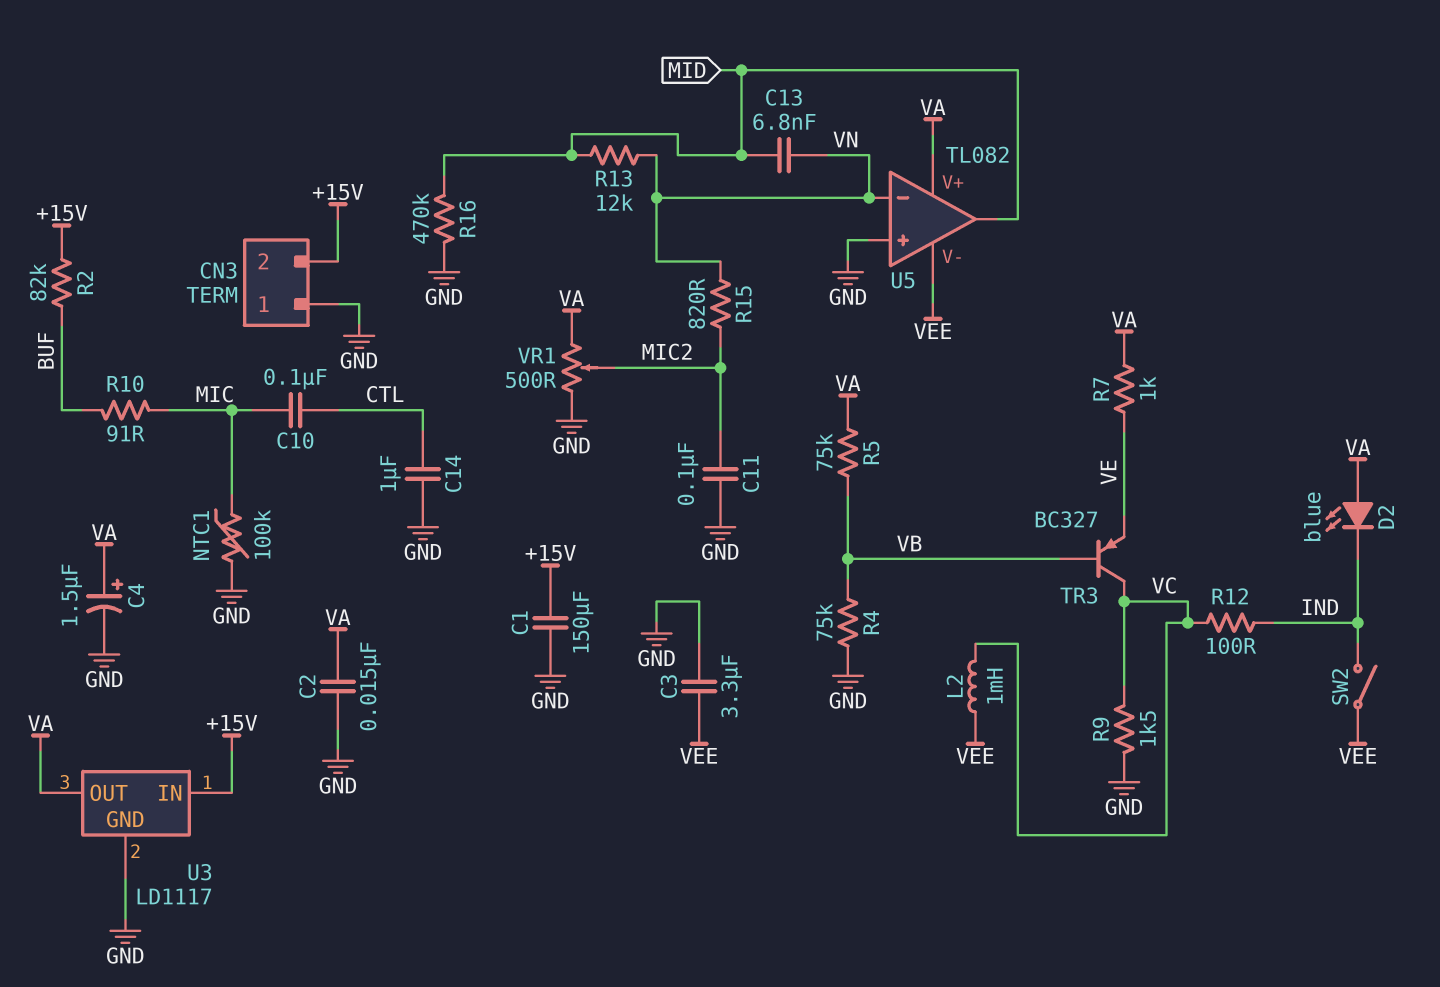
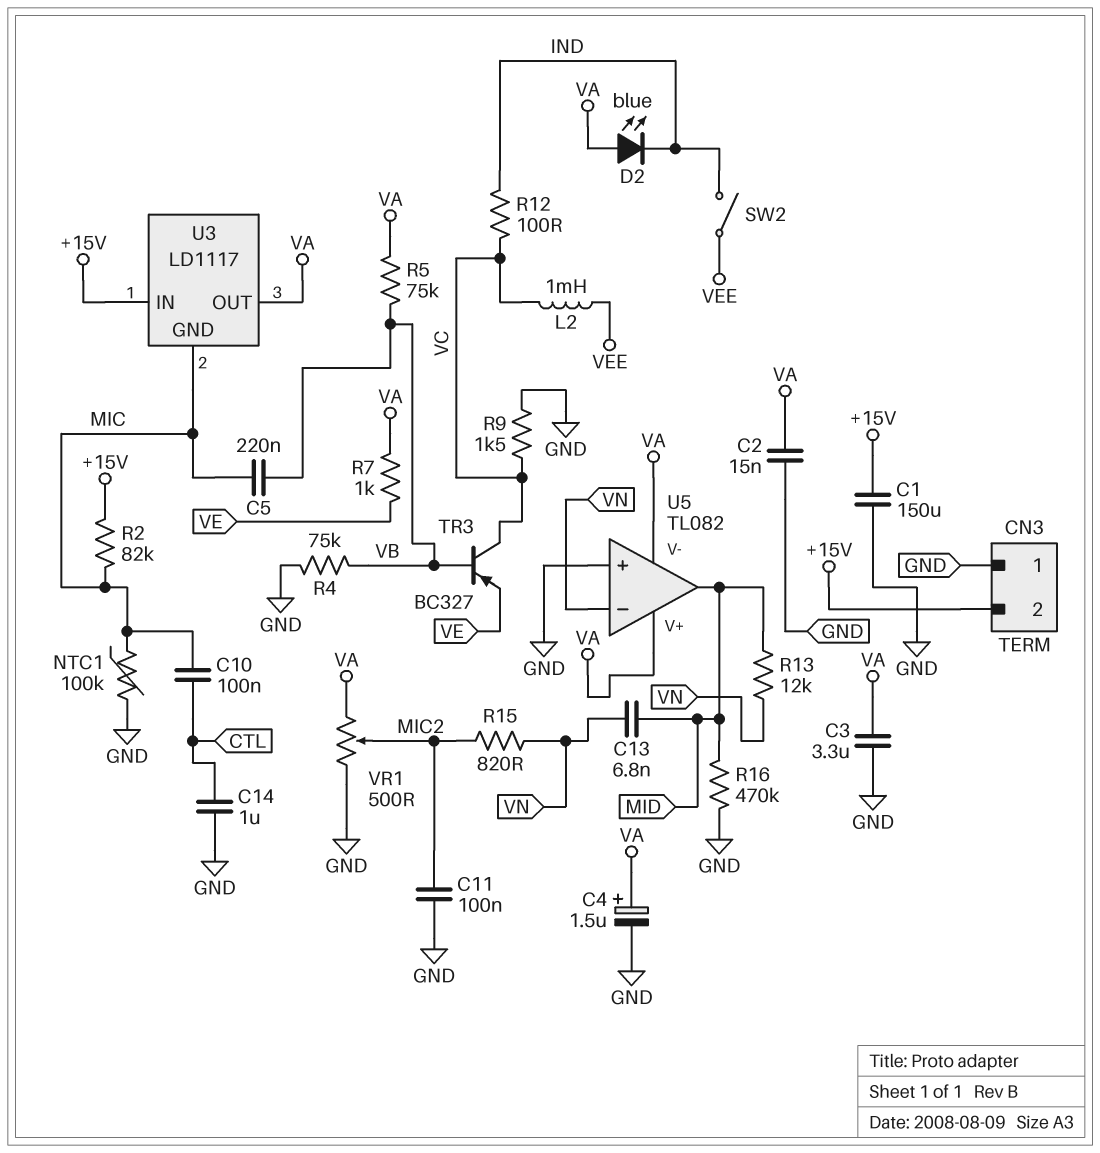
C3: 3.3uF (GND, VEE) -> 3.3uF (GND, VA)
C5: none -> 220nF (MIC, VB)
R2: 82k (+15V, BUF) -> 82k (+15V, MIC)
R10: 91 (BUF, MIC) -> none
U3 pin GND: GND -> MIC
U5 pin V-: VEE -> VA

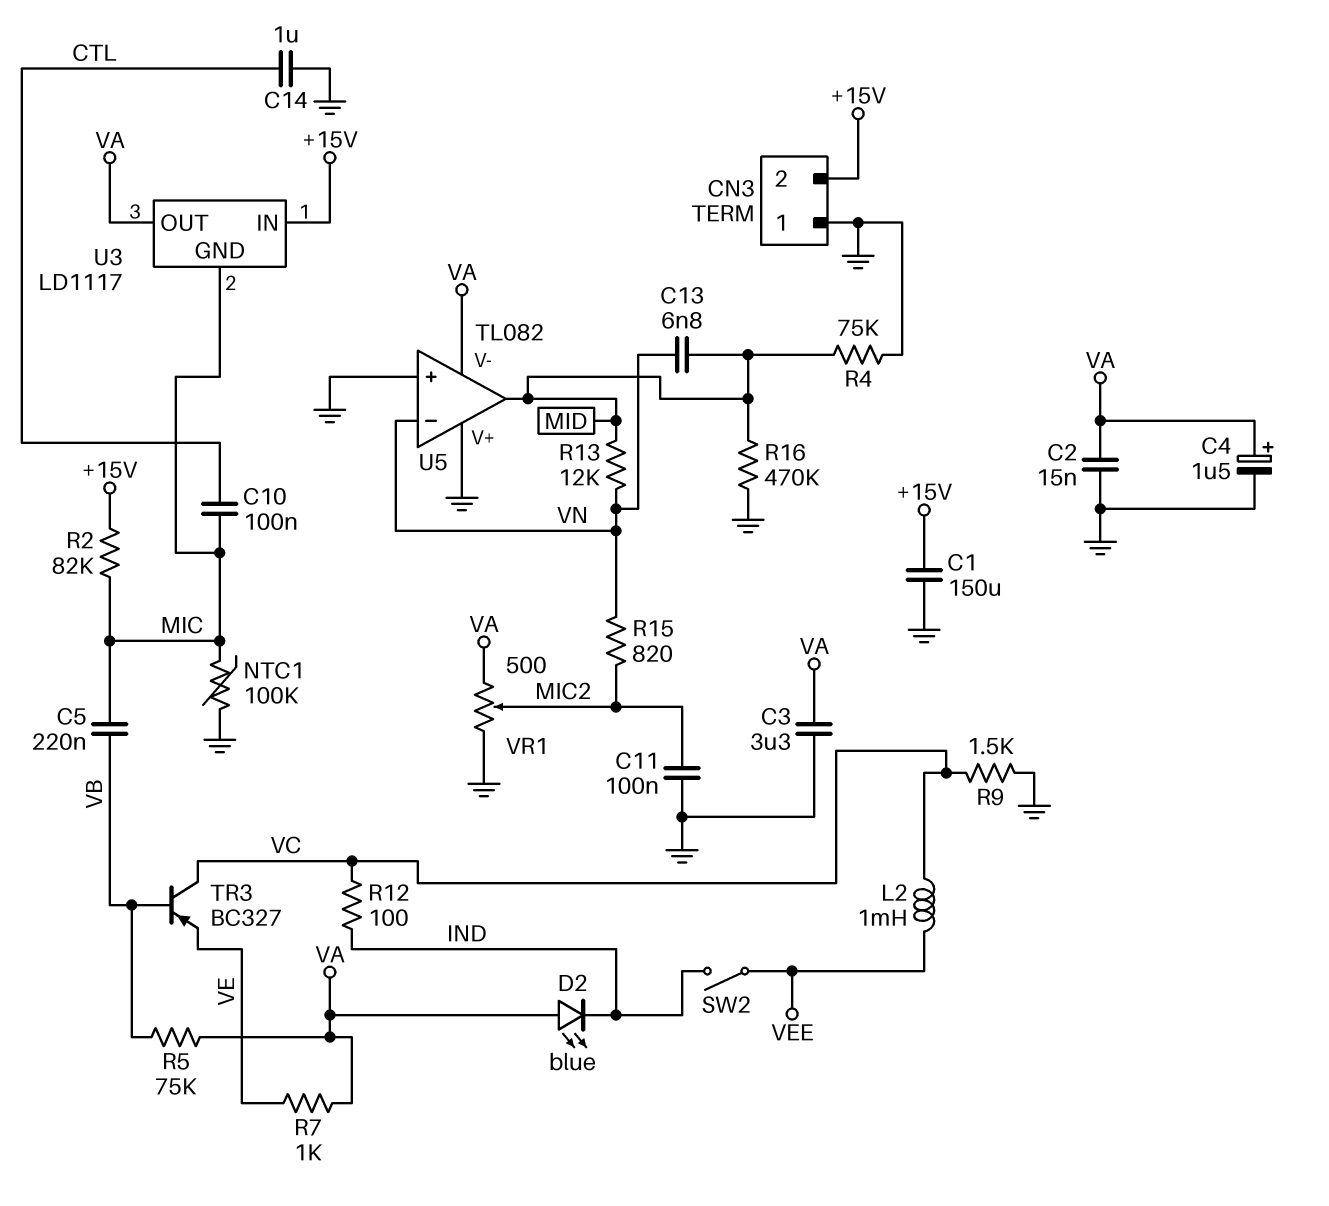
R4: 75k (GND, VB) -> 75k (GND, MID)
U5 pin V+: VA -> GND

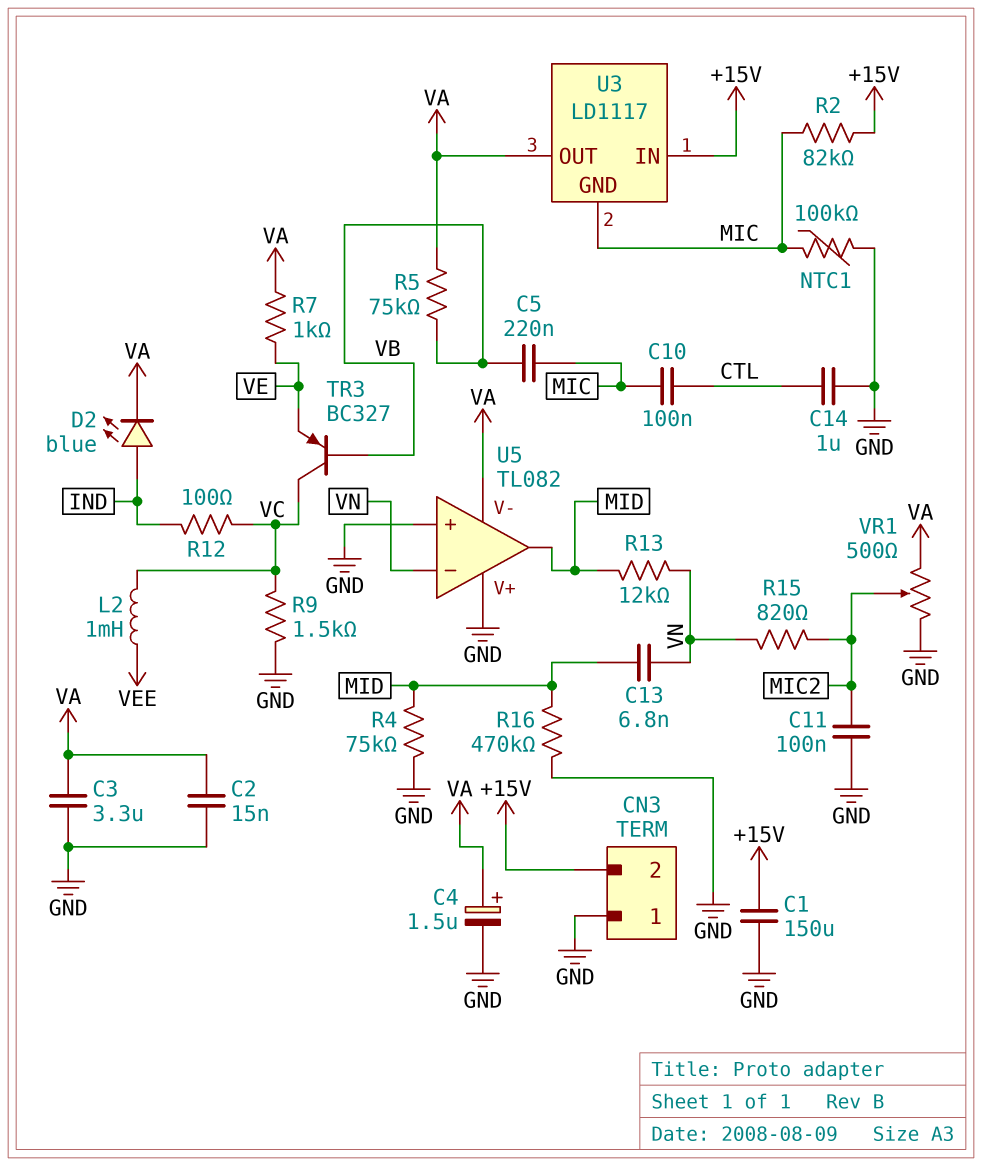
D2: LED blue (A VA, K IND) -> LED blue (A IND, K VA)
SW2: switch (IND, VEE) -> none

